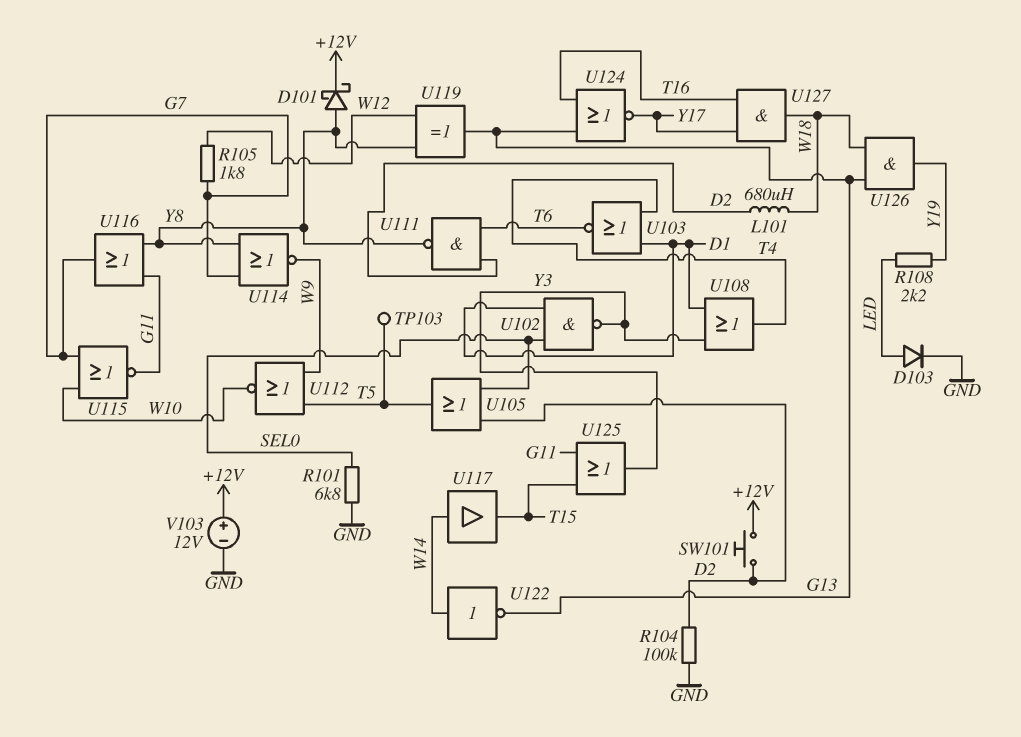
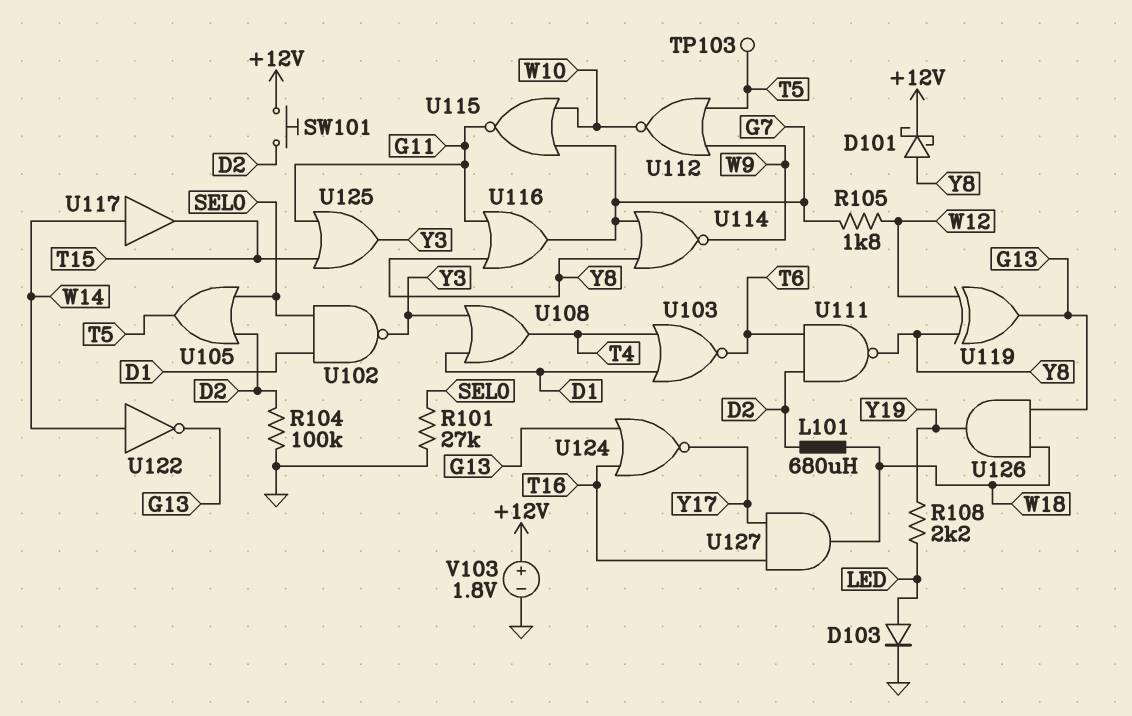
R101: 6.8k (GND, SEL0) -> 27k (GND, SEL0)
V103: 12V (plus +12V, minus GND) -> 1.8V (plus +12V, minus GND)

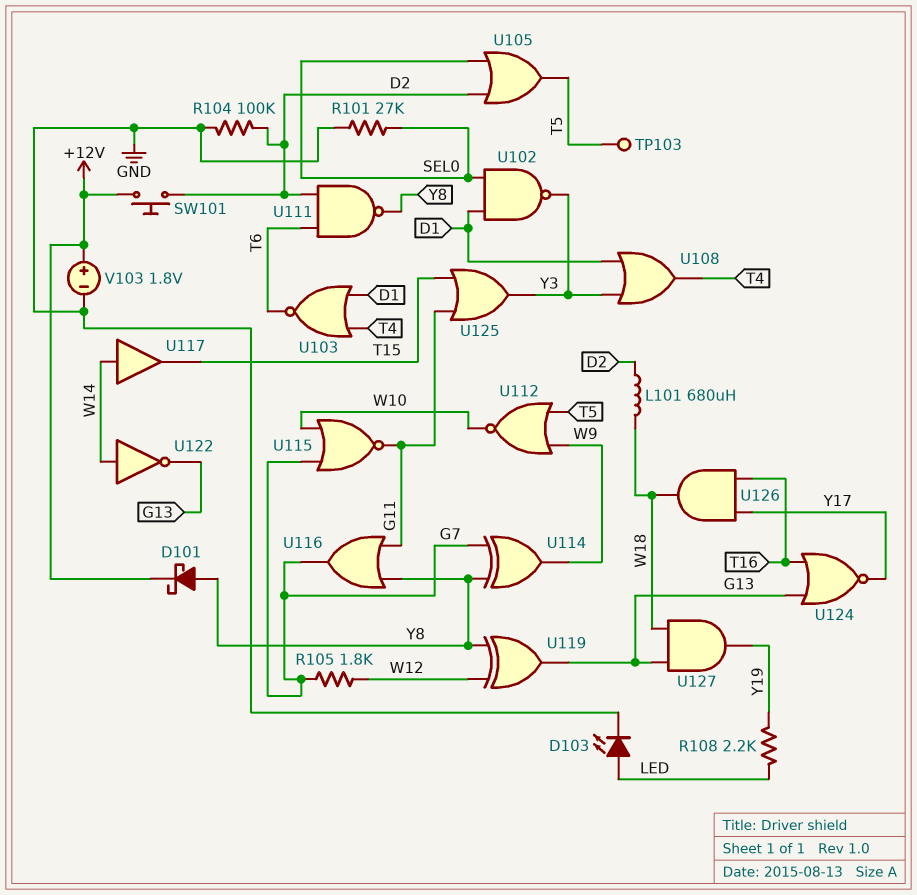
D103: diode (A LED, K GND) -> LED (A LED, K GND)
U114: NOR (in G7, in Y8, out W9) -> XOR (in G7, in Y8, out W9)
U126: AND (in G13, in W18, out Y19) -> AND (in T16, in Y17, out W18)
U127: AND (in T16, in Y17, out W18) -> AND (in G13, in W18, out Y19)

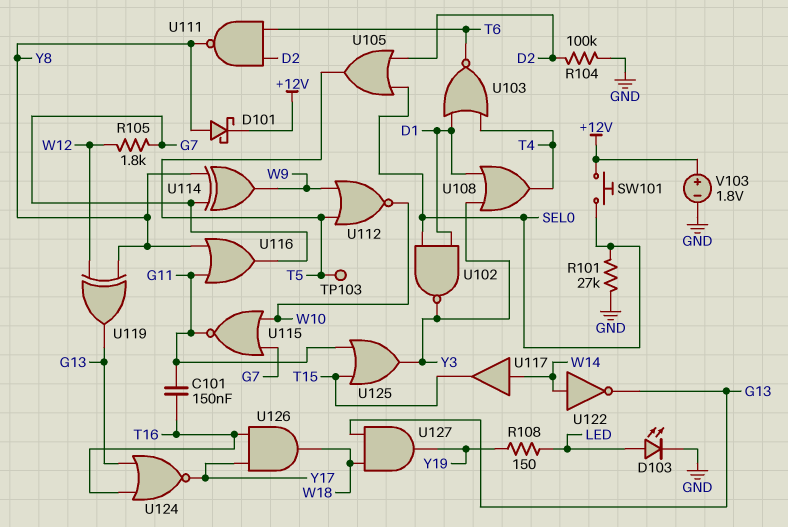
C101: none -> 150nF (G11, T16)
L101: 680uH (D2, W18) -> none
R108: 2.2k (LED, Y19) -> 150 (LED, Y19)
SW101: button (+12V, D2) -> button (+12V, SEL0)

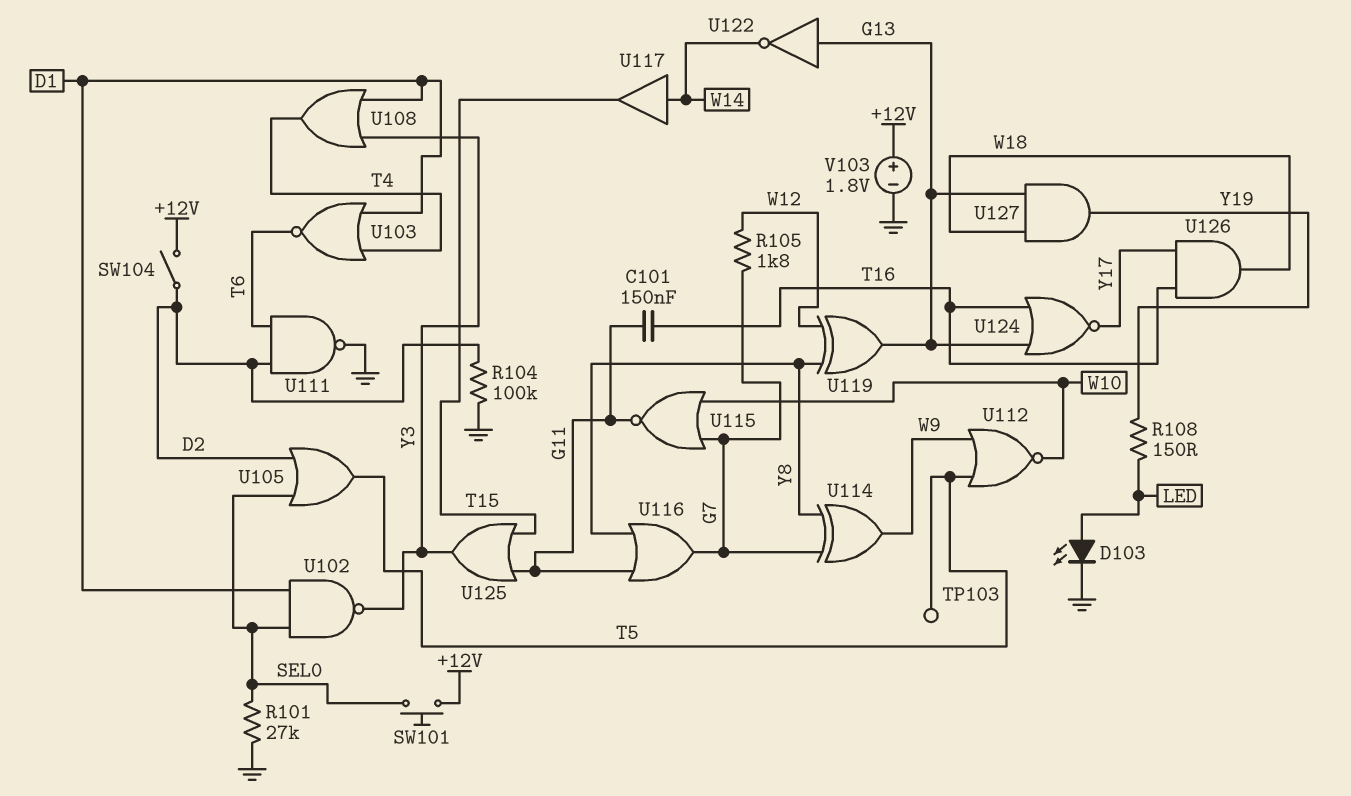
D101: schottky (A Y8, K +12V) -> none
SW104: none -> switch (+12V, D2)
U111: NAND (in D2, in T6, out Y8) -> NAND (in D2, in T6, out GND)
U122: NOT (in W14, out G13) -> NOT (in G13, out W14)

